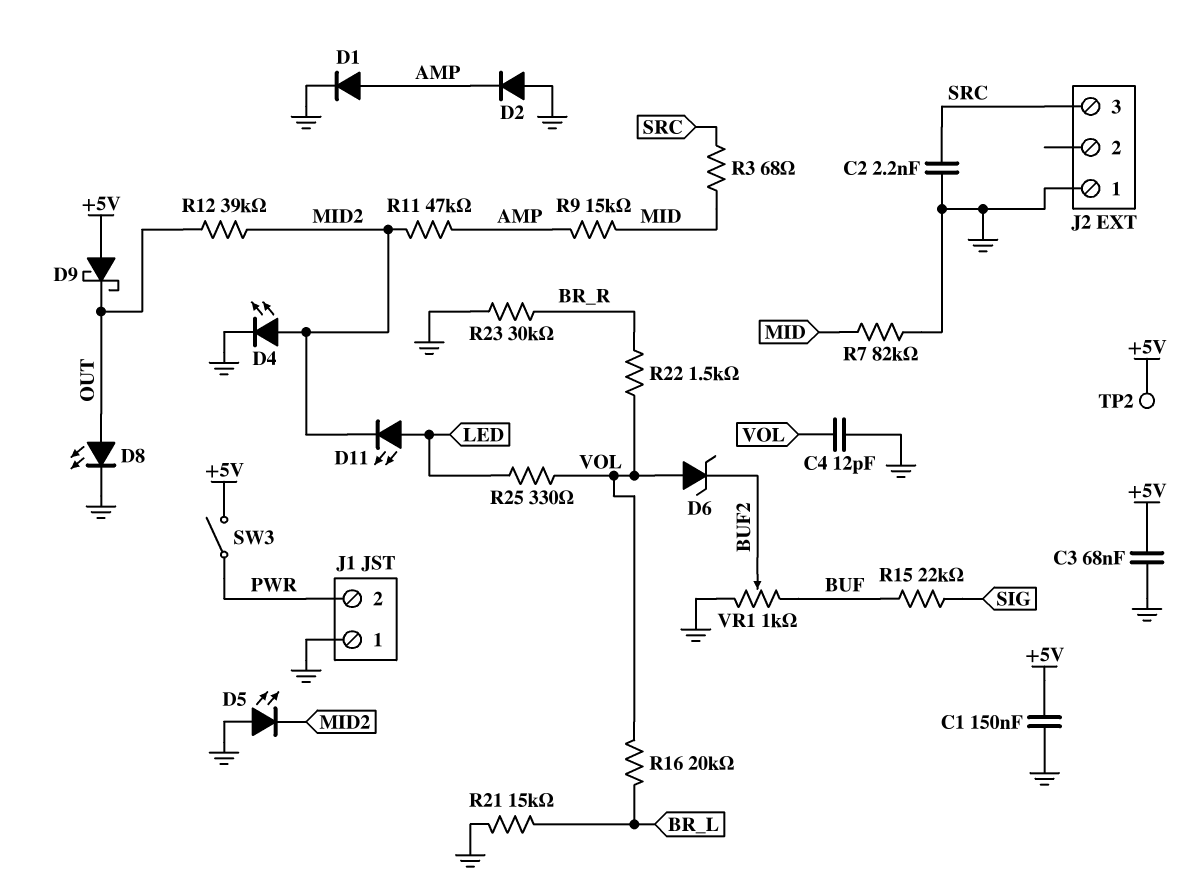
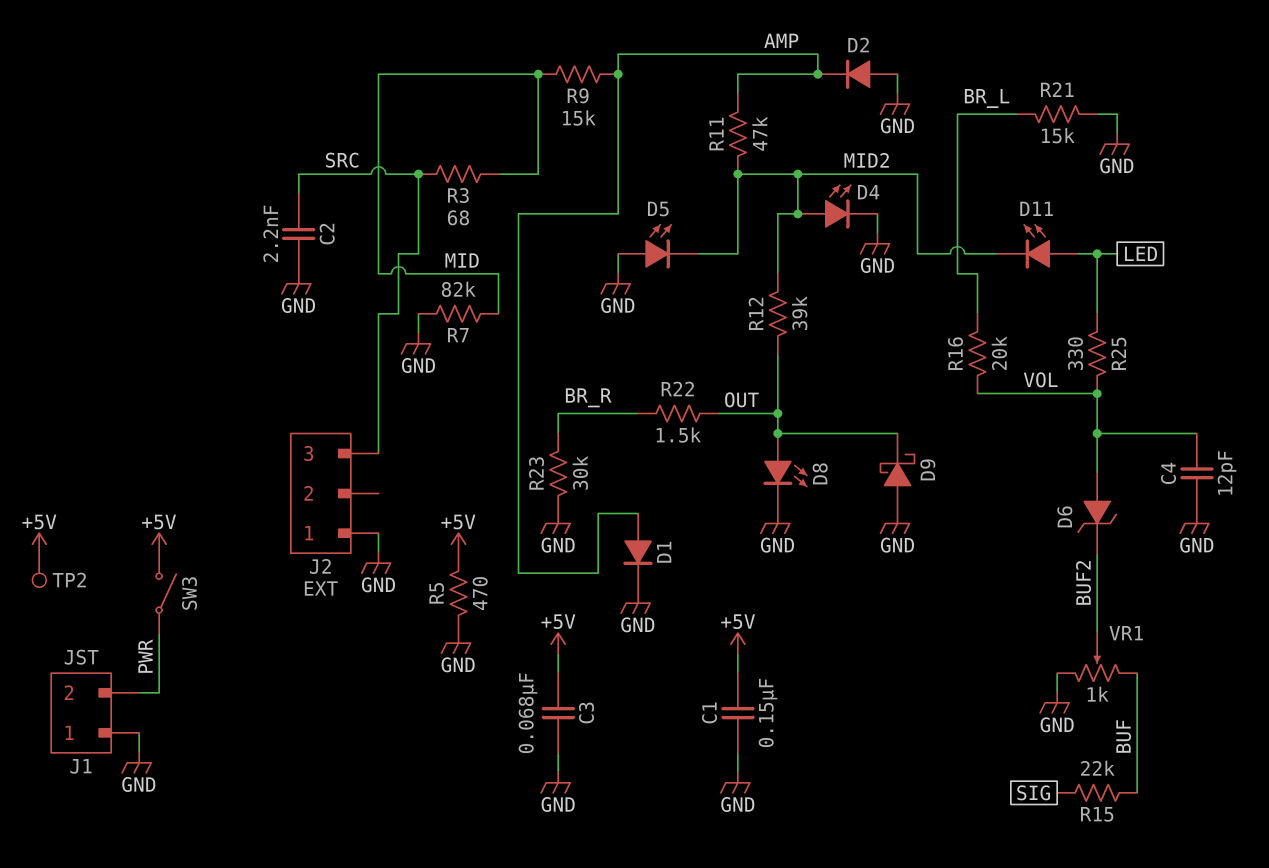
D9: schottky (A +5V, K OUT) -> schottky (A GND, K OUT)
R5: none -> 470 (+5V, GND)
R22: 1.5k (BR_R, VOL) -> 1.5k (BR_R, OUT)

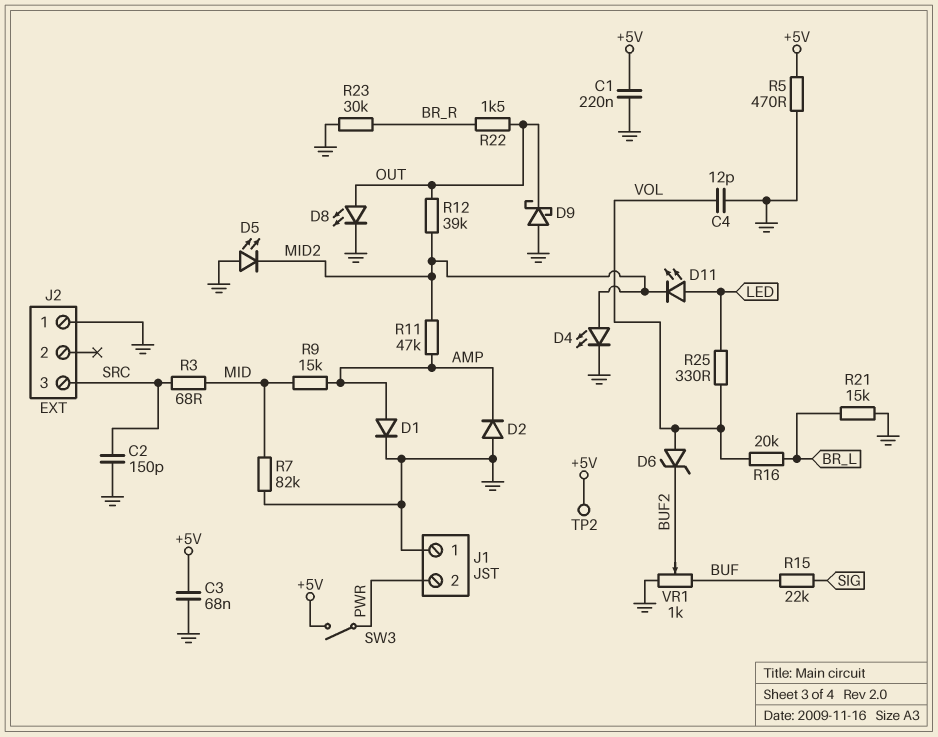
C1: 150nF (+5V, GND) -> 220nF (+5V, GND)
C2: 2.2nF (GND, SRC) -> 150pF (GND, SRC)

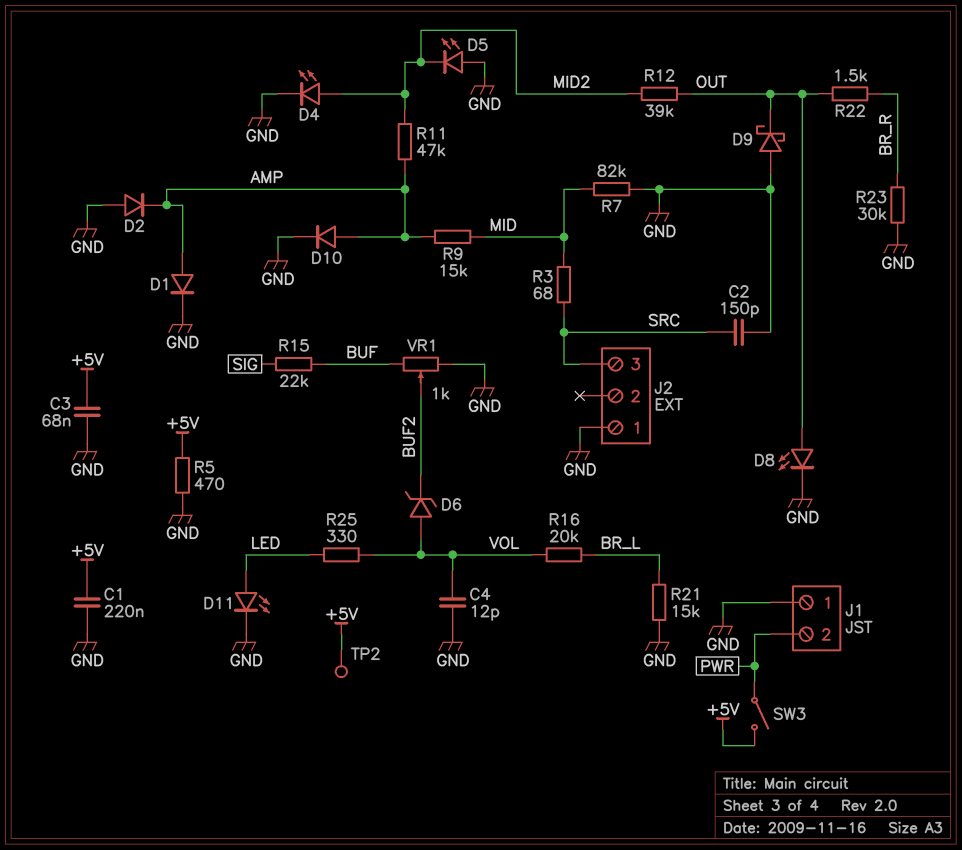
D10: none -> diode (A AMP, K GND)
D11: LED (A LED, K MID2) -> LED (A LED, K GND)

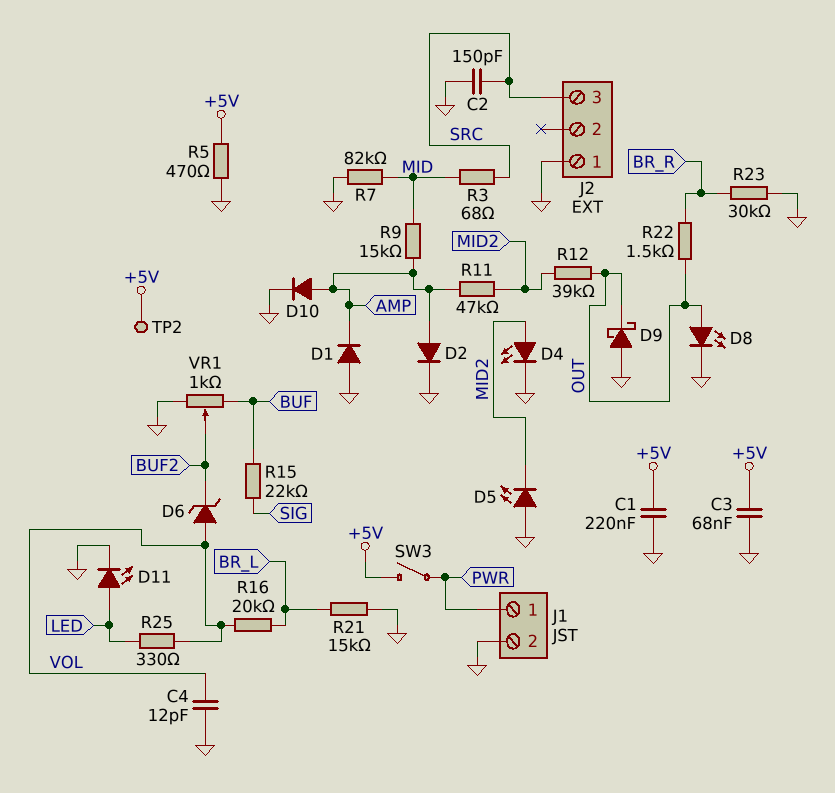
D1: diode (A AMP, K GND) -> diode (A GND, K AMP)
D2: diode (A GND, K AMP) -> diode (A AMP, K GND)
J1 pin 1: GND -> PWR
J1 pin 2: PWR -> GND

